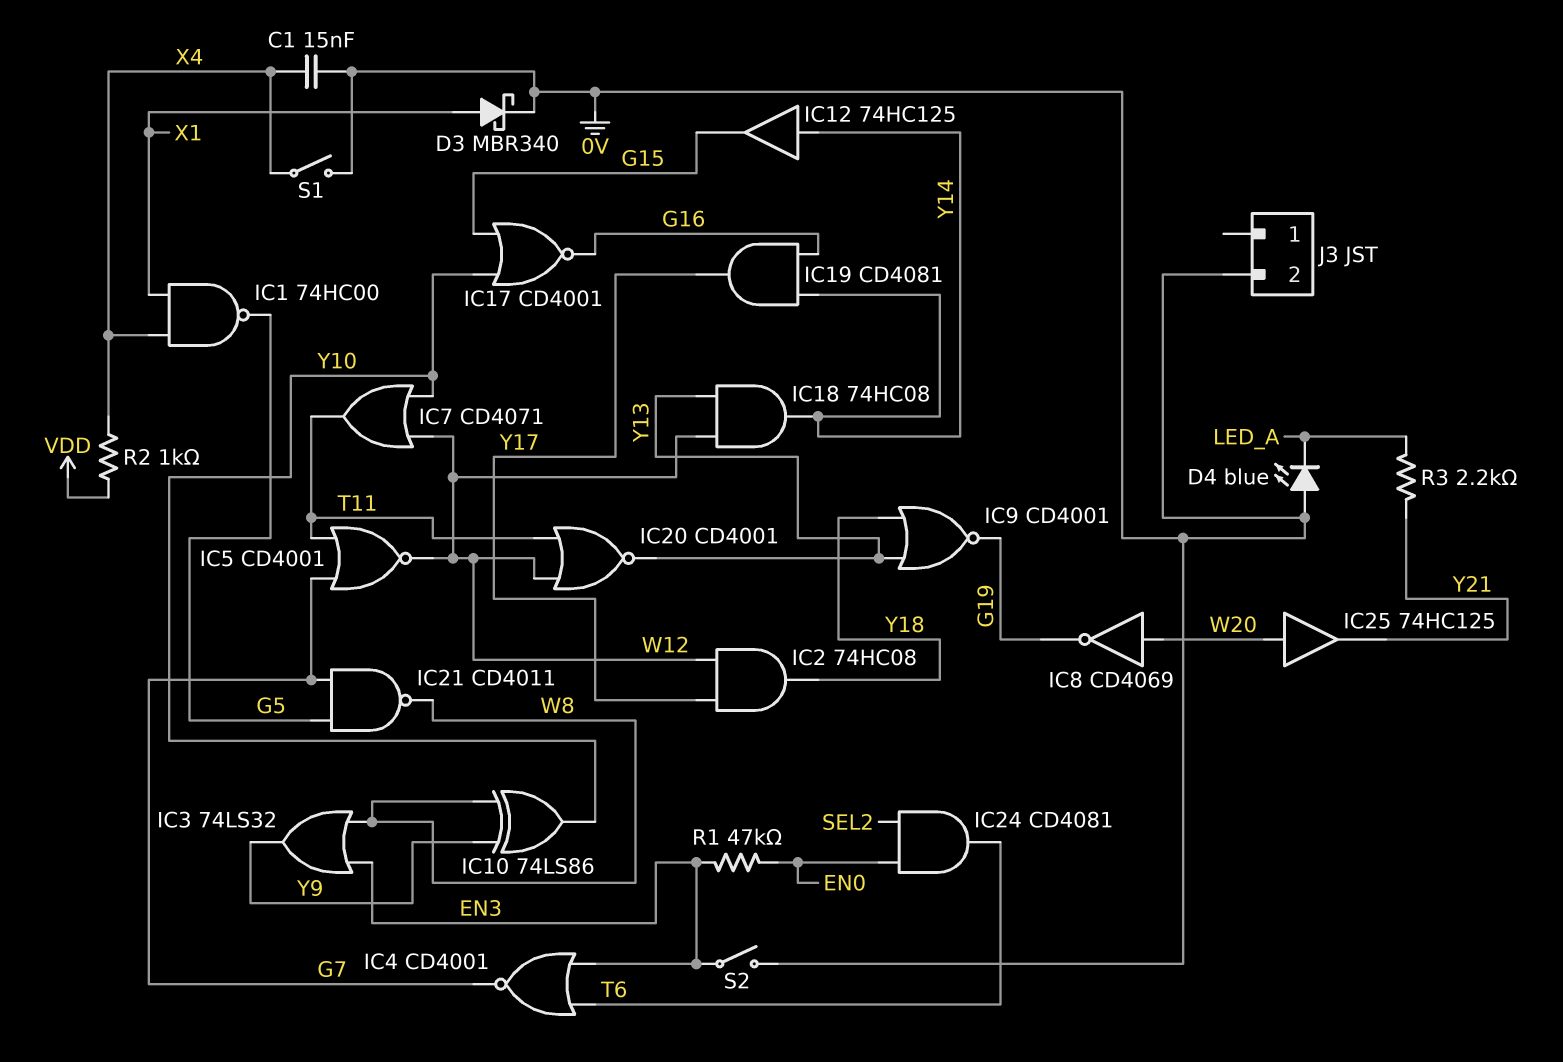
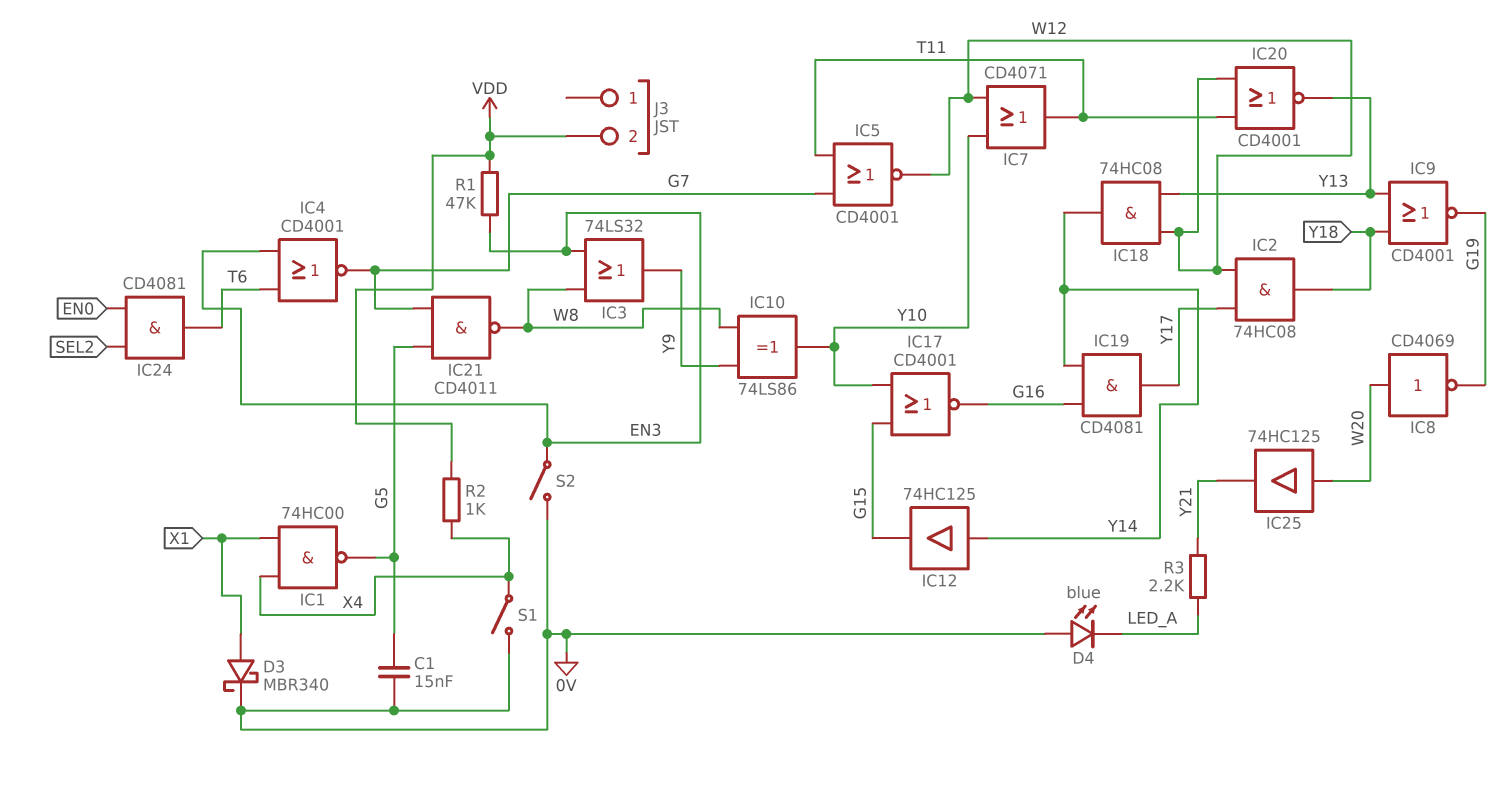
C1: 15nF (0V, X4) -> 15nF (0V, G5)
J3 pin 2: 0V -> VDD
R1: 47k (EN0, EN3) -> 47k (EN3, VDD)

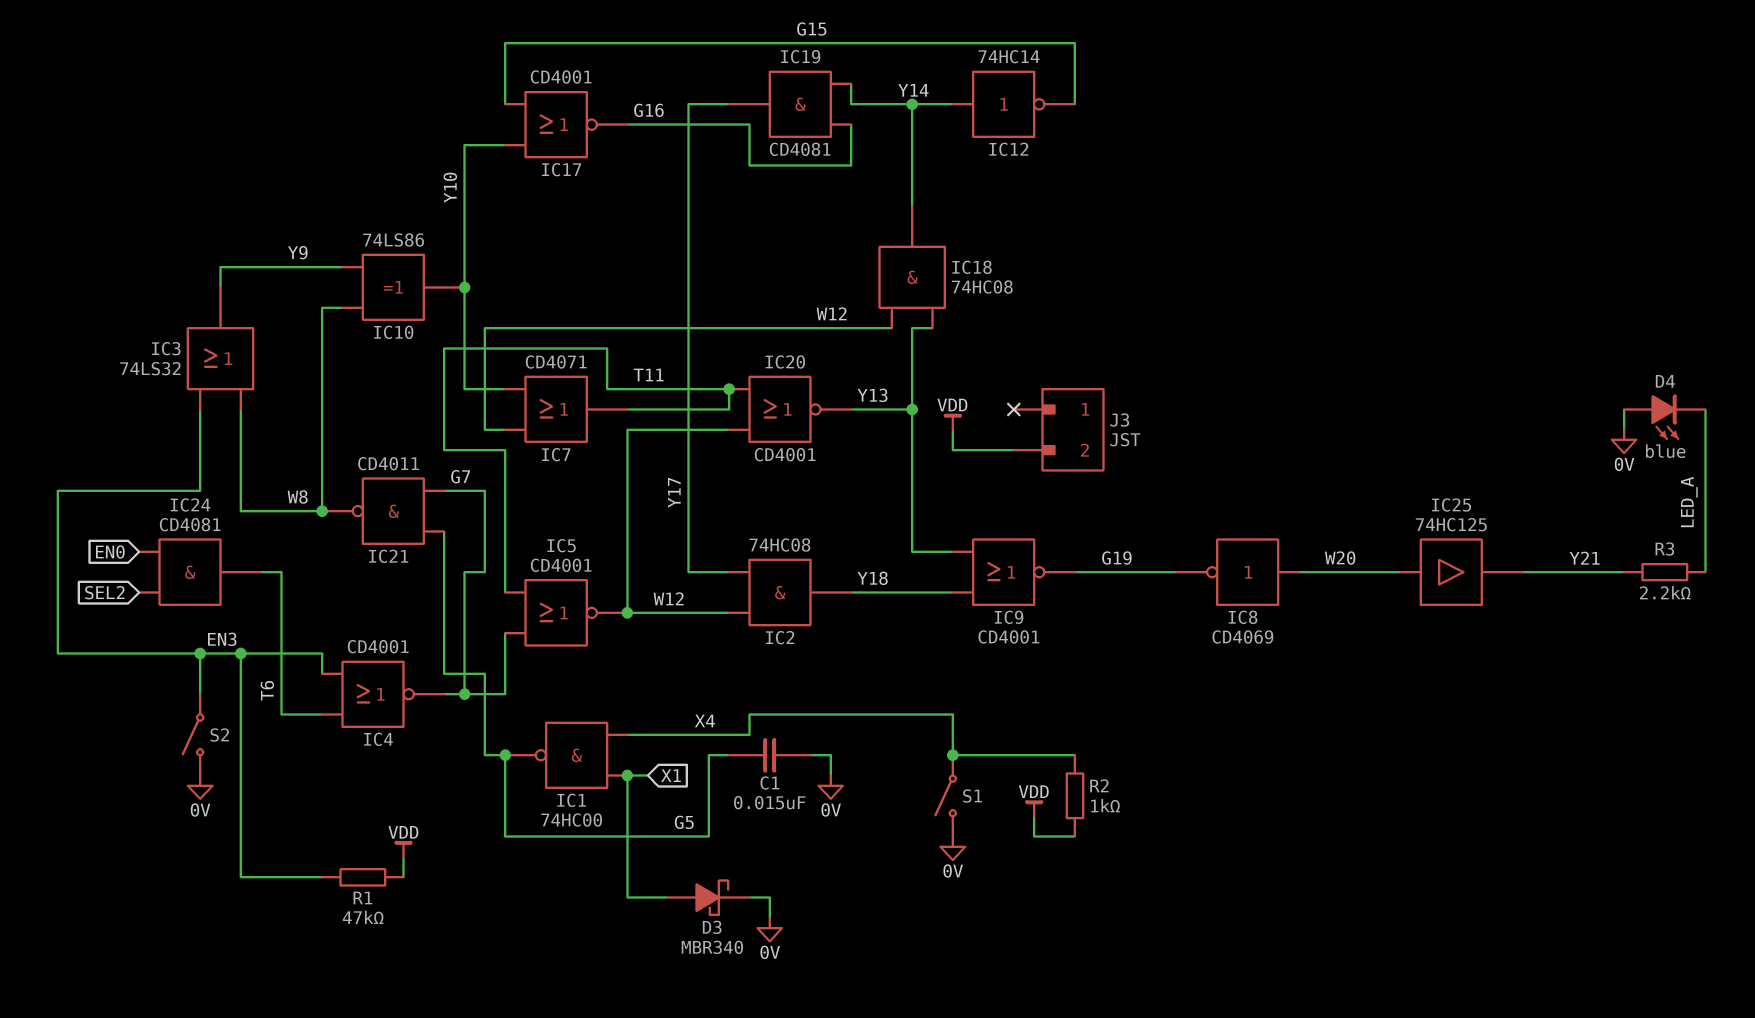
IC12: buffer 74HC125 (in Y14, out G15) -> NOT 74HC14 (in Y14, out G15)

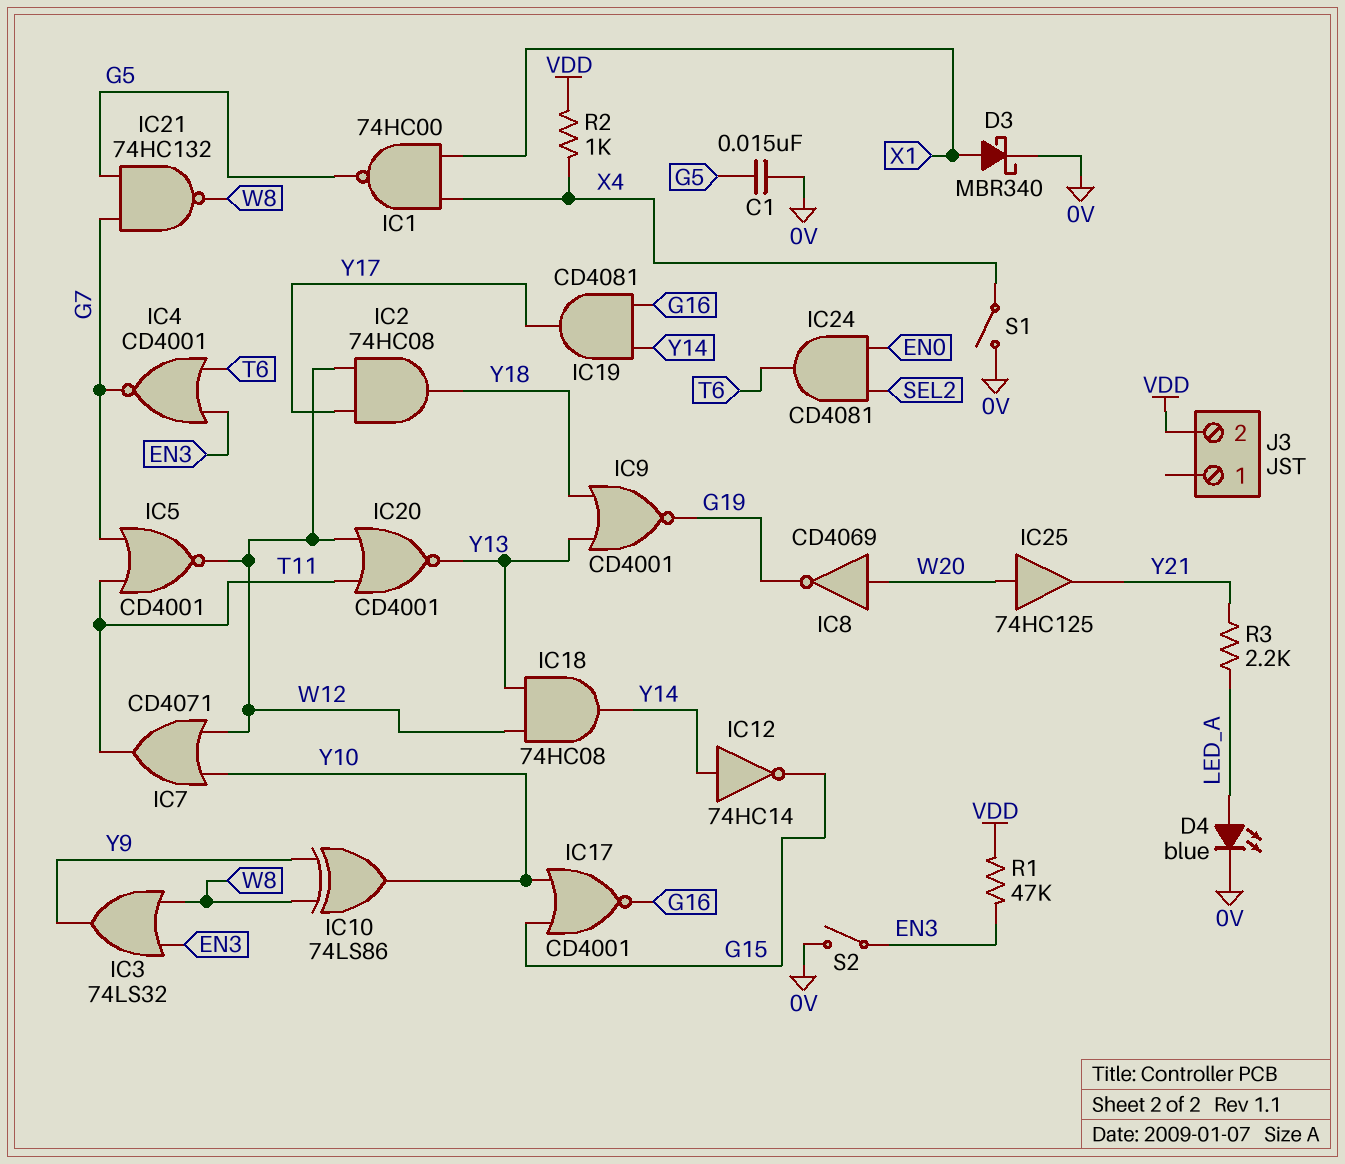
D4: LED blue (A 0V, K LED_A) -> LED blue (A LED_A, K 0V)
IC21: NAND CD4011 (in G5, in G7, out W8) -> NAND 74HC132 (in G5, in G7, out W8)

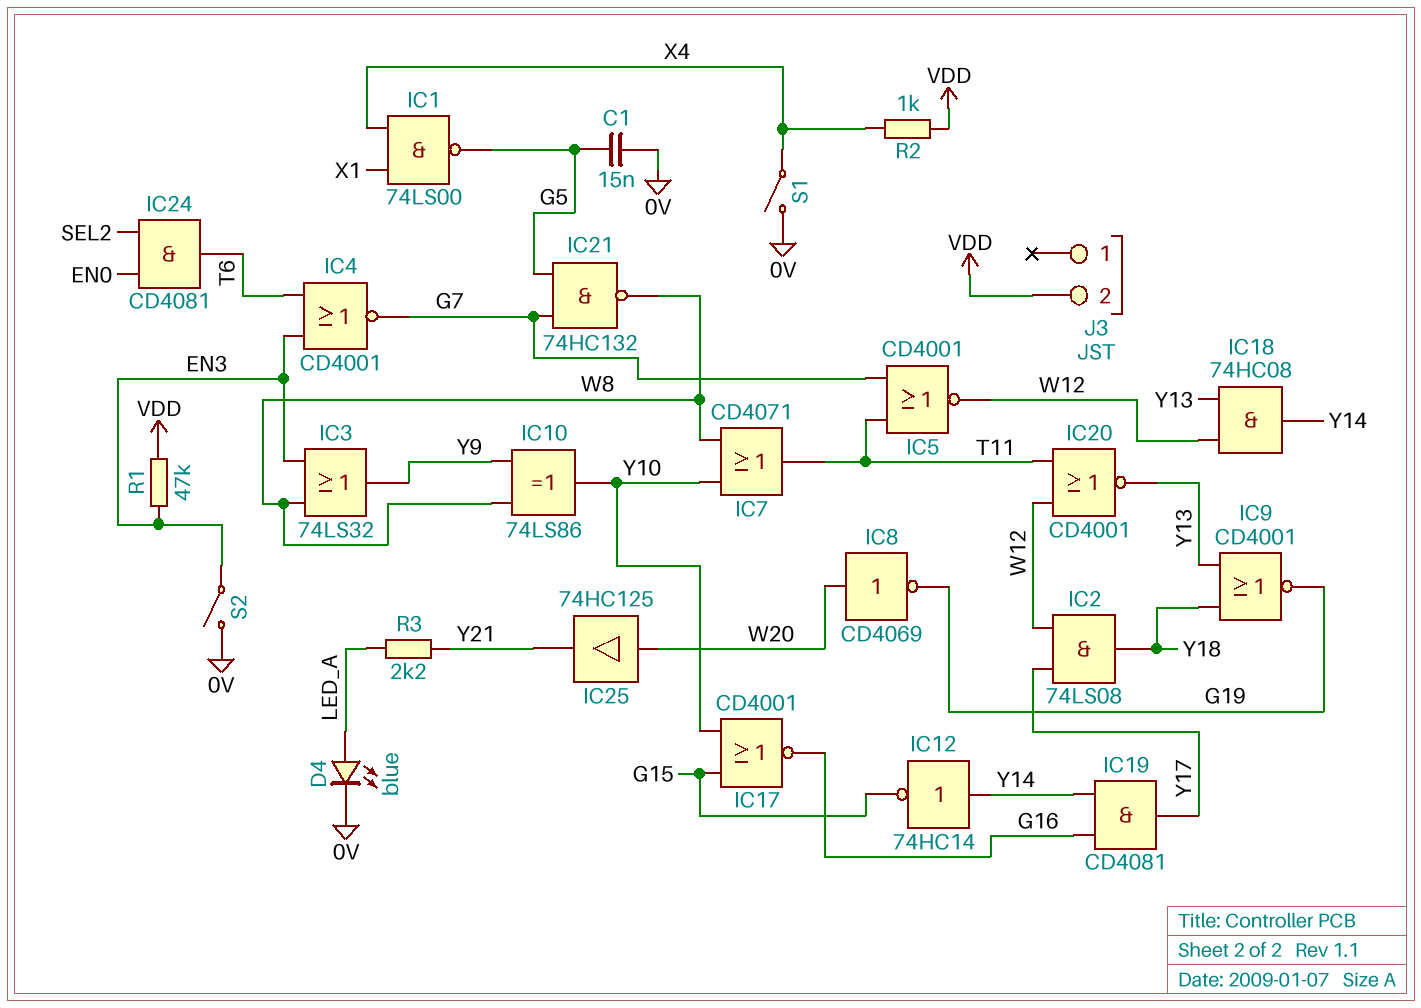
D3: schottky MBR340 (A X1, K 0V) -> none
IC1: NAND 74HC00 (in X1, in X4, out G5) -> NAND 74LS00 (in X1, in X4, out G5)
IC2: AND 74HC08 (in W12, in Y17, out Y18) -> AND 74LS08 (in W12, in Y17, out Y18)
IC7: OR CD4071 (in W12, in Y10, out T11) -> OR CD4071 (in W8, in Y10, out T11)

